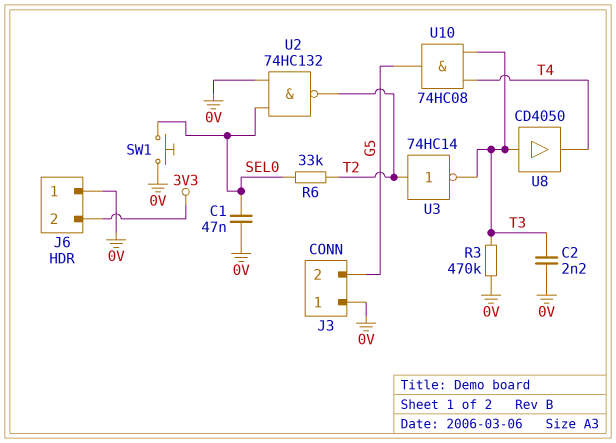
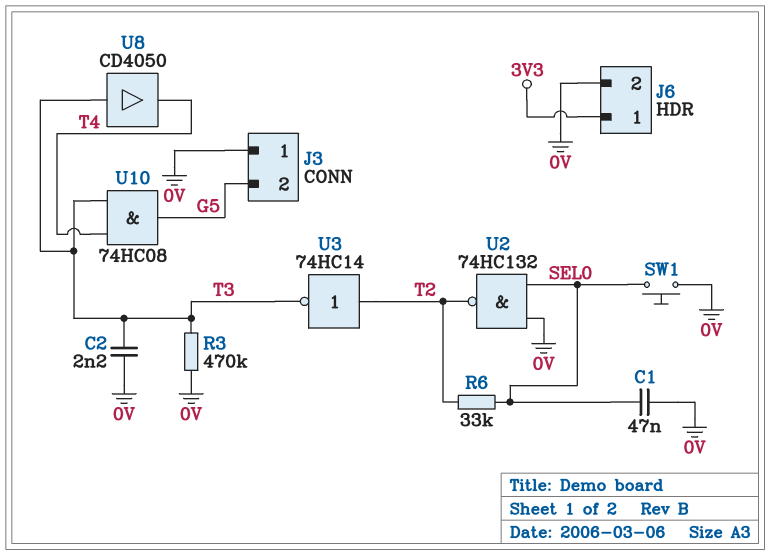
J6 pin 1: 0V -> 3V3
J6 pin 2: 3V3 -> 0V

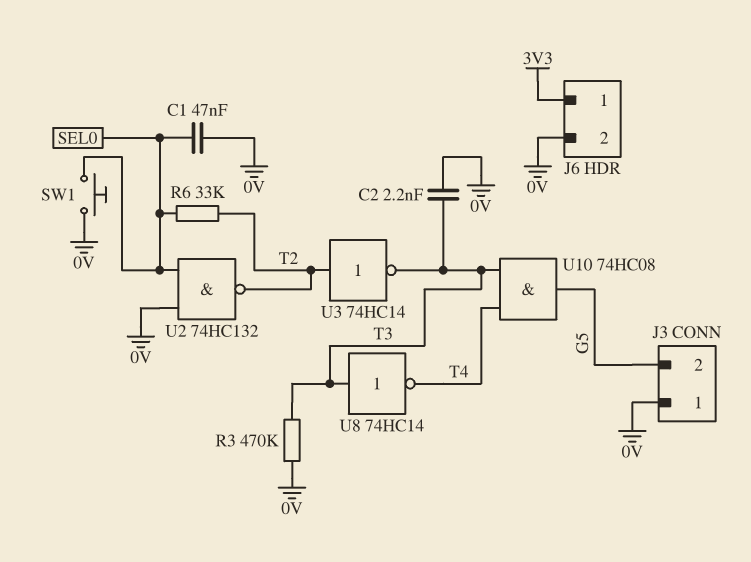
U8: buffer CD4050 (in T3, out T4) -> NOT 74HC14 (in T3, out T4)

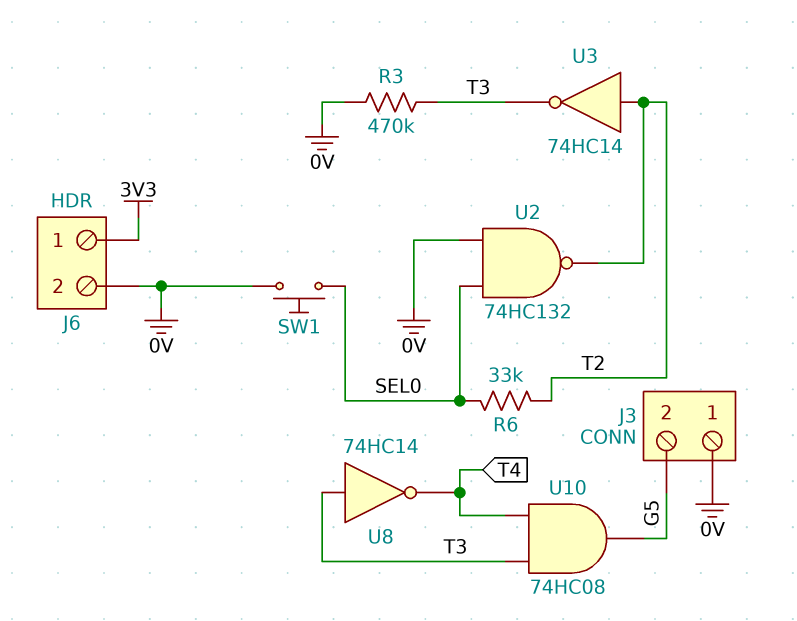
C1: 47nF (0V, SEL0) -> none
C2: 2.2nF (0V, T3) -> none

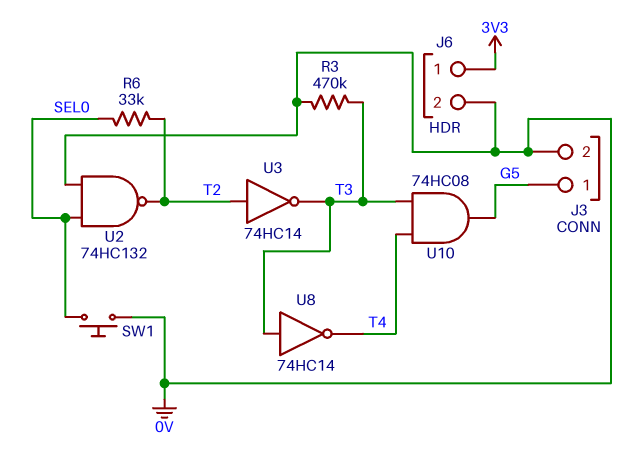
J3 pin 1: 0V -> G5
J3 pin 2: G5 -> 0V

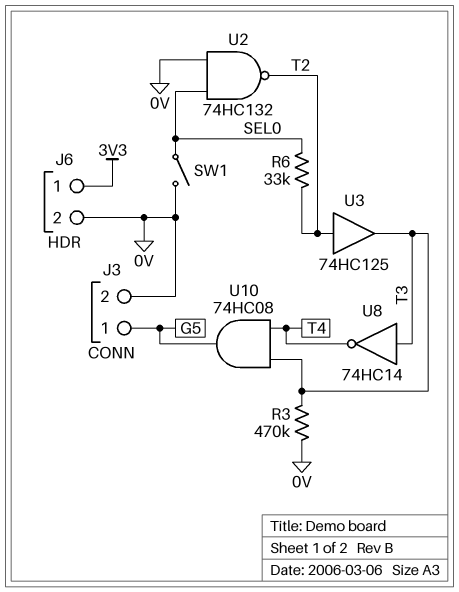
SW1: button (0V, SEL0) -> switch (0V, SEL0)
U3: NOT 74HC14 (in T2, out T3) -> buffer 74HC125 (in T2, out T3)

